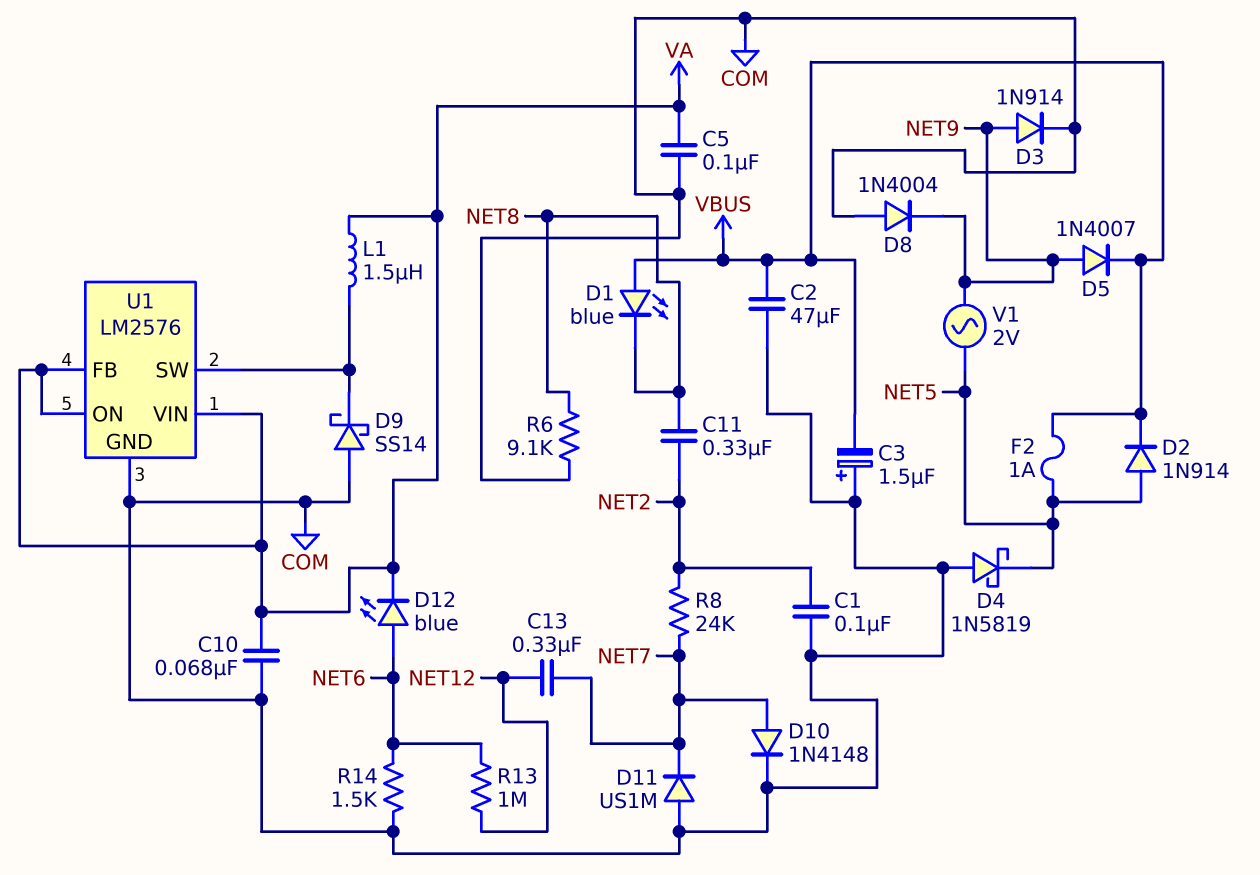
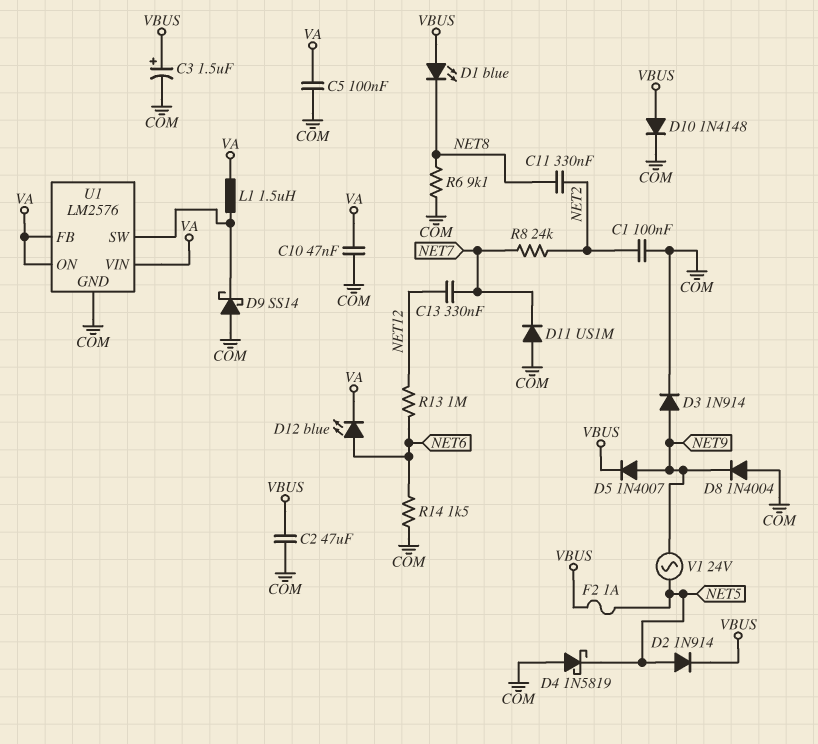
C3: 1.5uF (plus COM, minus VBUS) -> 1.5uF (plus VBUS, minus COM)
C10: 68nF (COM, VA) -> 47nF (COM, VA)
D10: diode 1N4148 (A NET7, K COM) -> diode 1N4148 (A VBUS, K COM)
V1: AC 2V (NET5, NET9) -> AC 24V (NET5, NET9)

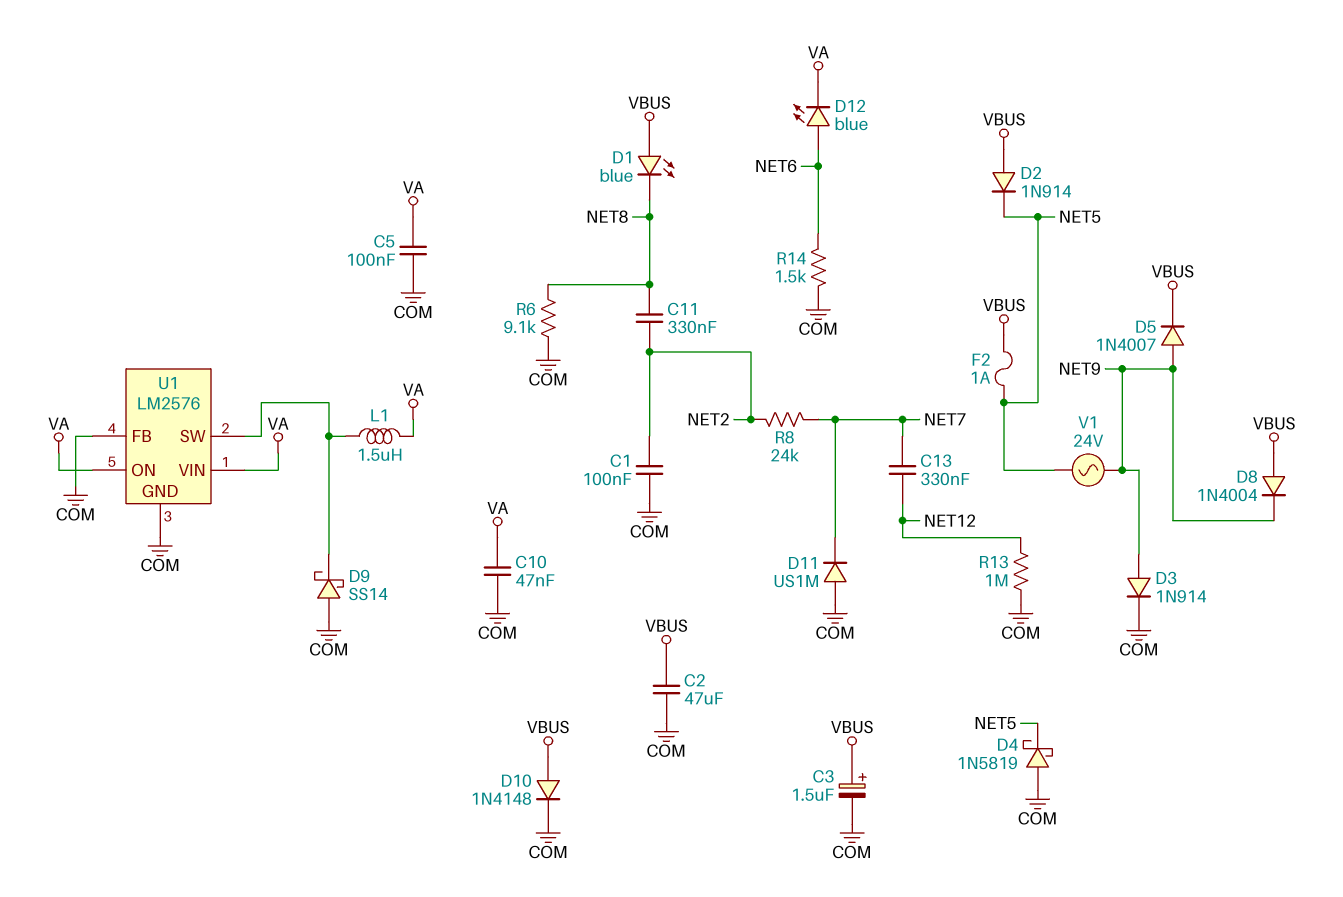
D2: diode 1N914 (A NET5, K VBUS) -> diode 1N914 (A VBUS, K NET5)
D8: diode 1N4004 (A COM, K NET9) -> diode 1N4004 (A VBUS, K NET9)
R13: 1M (NET6, NET12) -> 1M (COM, NET12)
U1 pin FB: VA -> COM

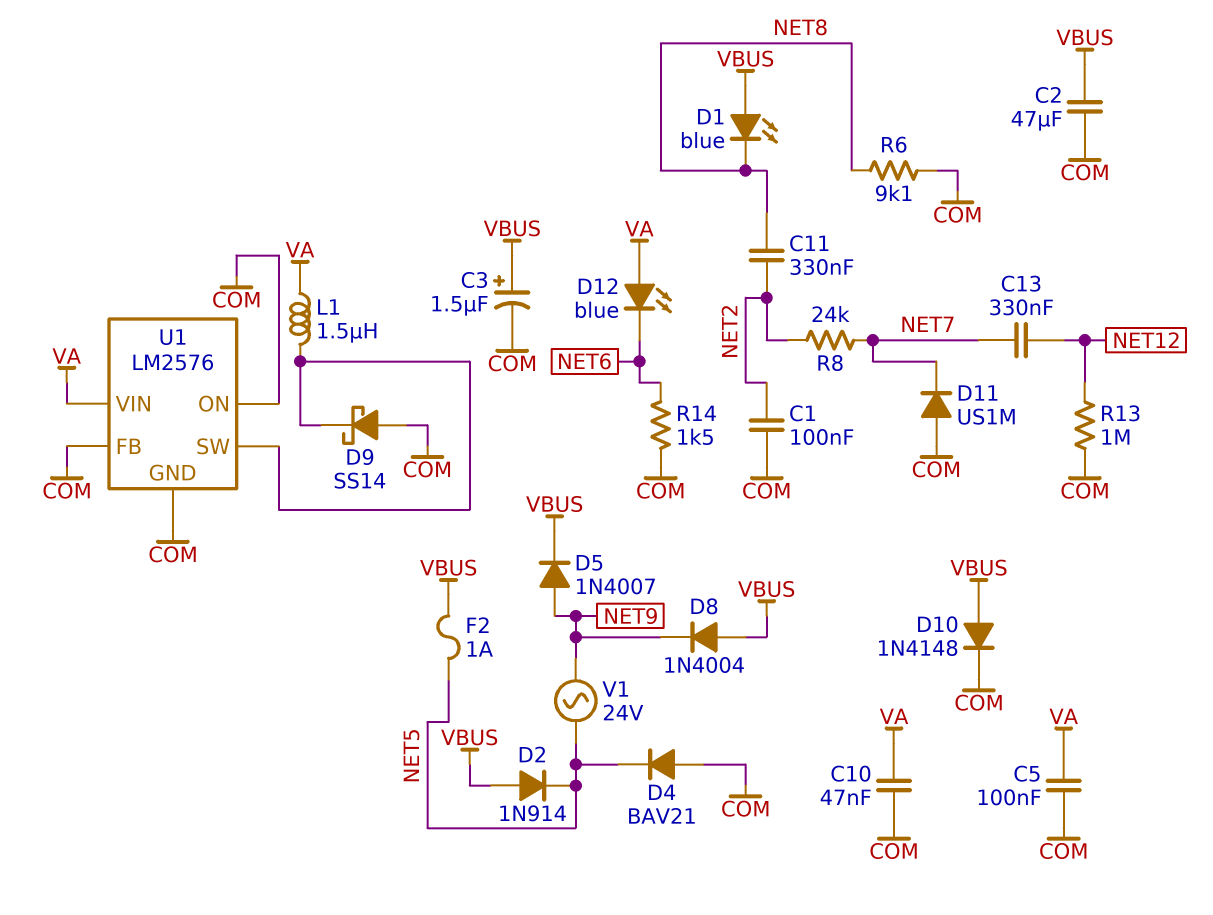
D3: diode 1N914 (A NET9, K COM) -> none
D4: schottky 1N5819 (A COM, K NET5) -> diode BAV21 (A COM, K NET5)
D12: LED blue (A NET6, K VA) -> LED blue (A VA, K NET6)
U1 pin ON: VA -> COM

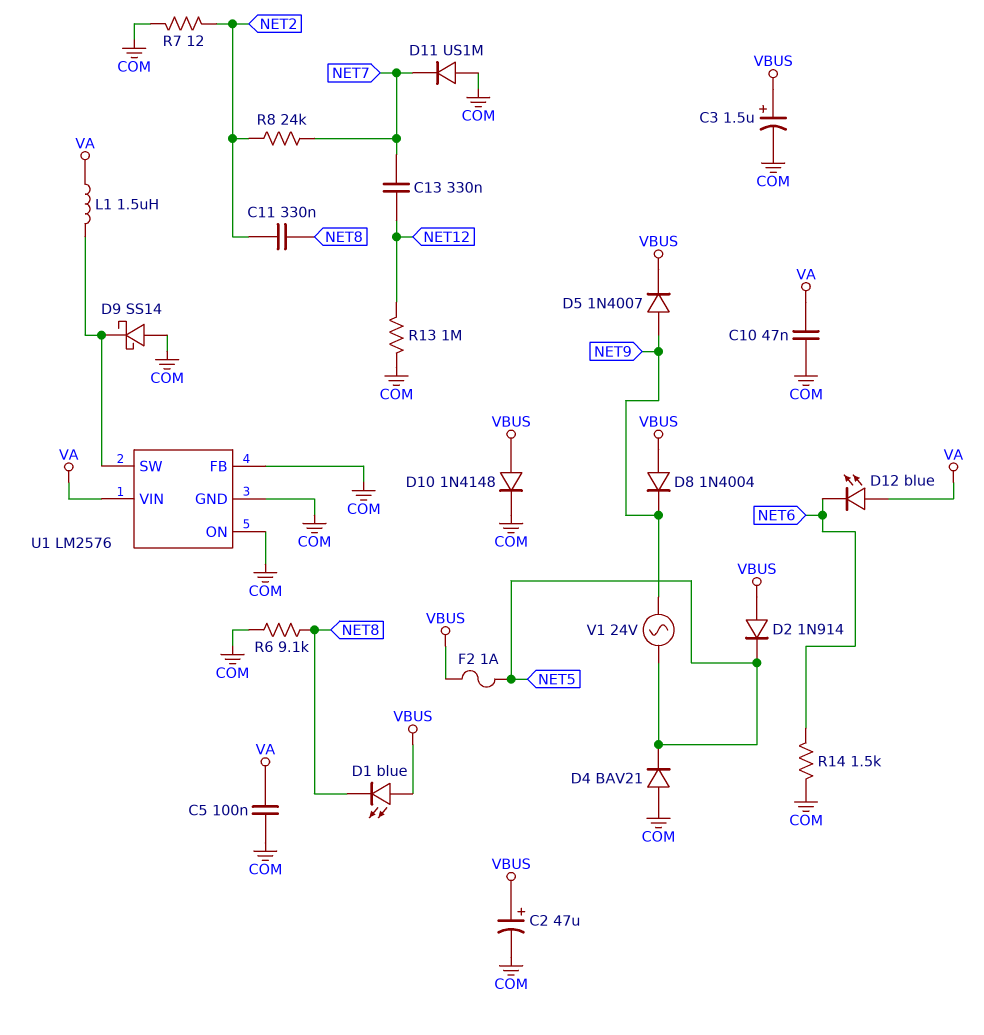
C1: 100nF (COM, NET2) -> none
C2: 47uF (COM, VBUS) -> 47uF (plus VBUS, minus COM)
R7: none -> 12 (COM, NET2)

